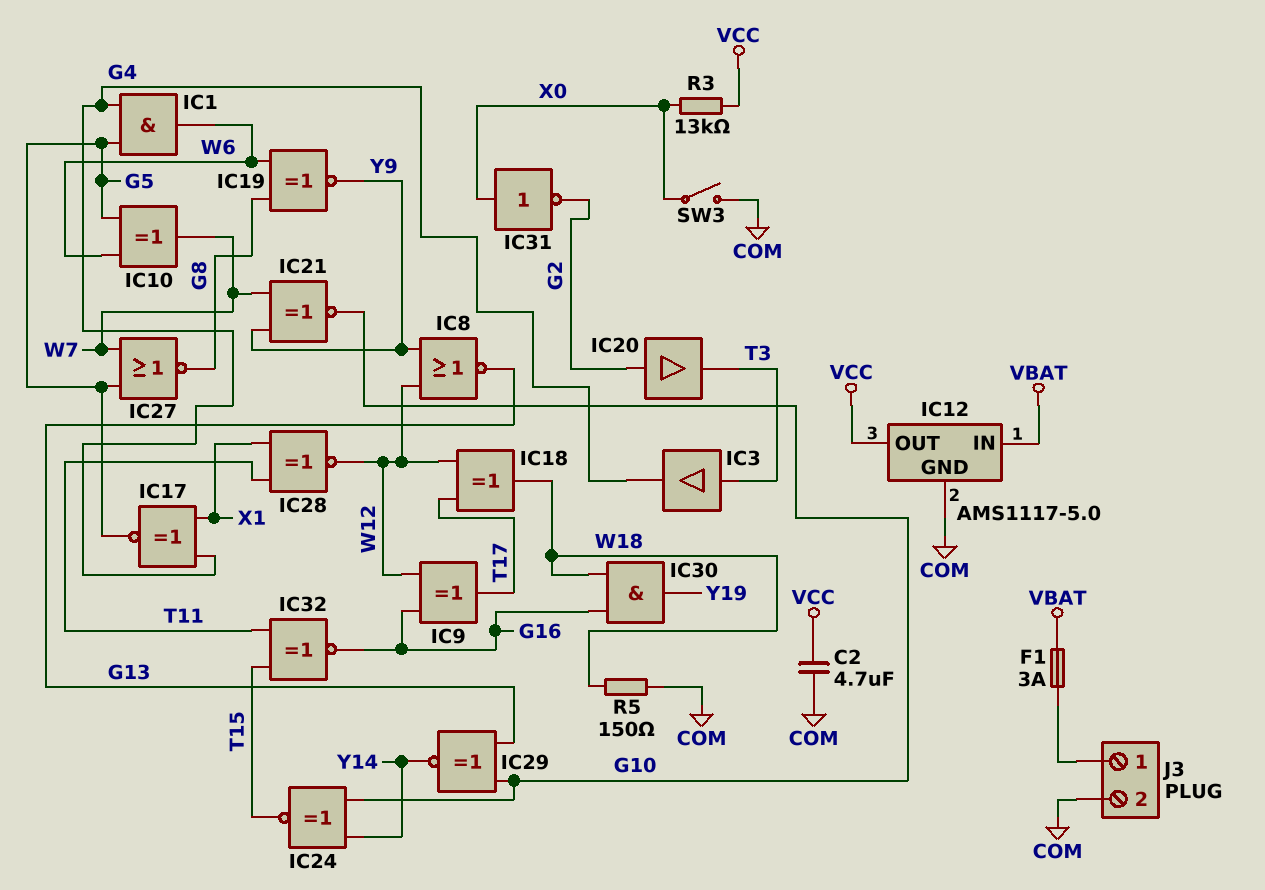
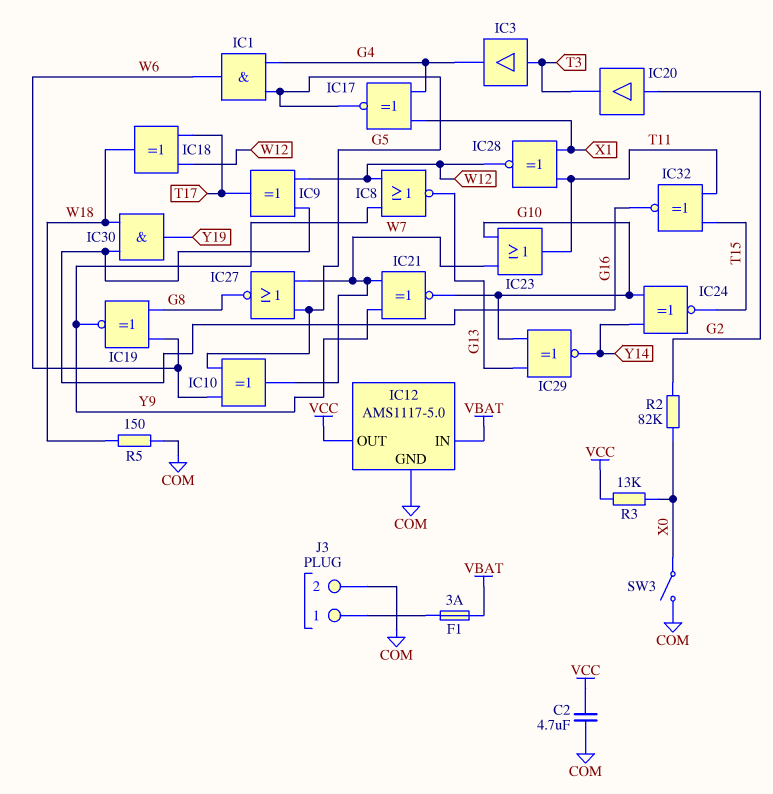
IC23: none -> OR (in G10, in W7, out T11)
IC31: NOT (in X0, out G2) -> none
R2: none -> 82k (G2, X0)

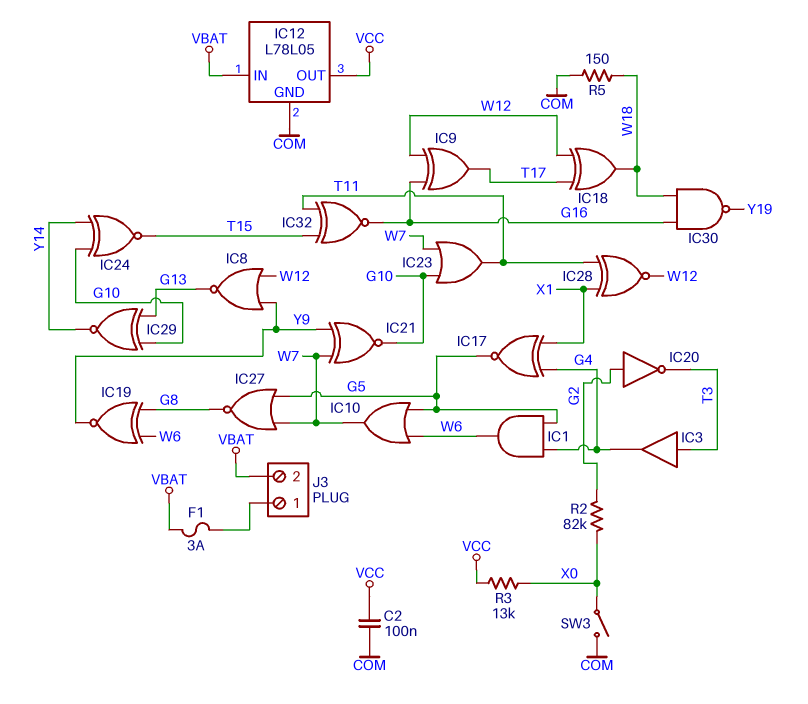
C2: 4.7uF (COM, VCC) -> 100nF (COM, VCC)
IC10: XOR (in G5, in W6, out W7) -> OR (in G5, in W6, out W7)
IC12: AMS1117-5.0 -> L78L05
IC20: buffer (in G2, out T3) -> NOT (in G2, out T3)
IC30: AND (in G16, in W18, out Y19) -> NAND (in G16, in W18, out Y19)
J3 pin 2: COM -> VBAT

